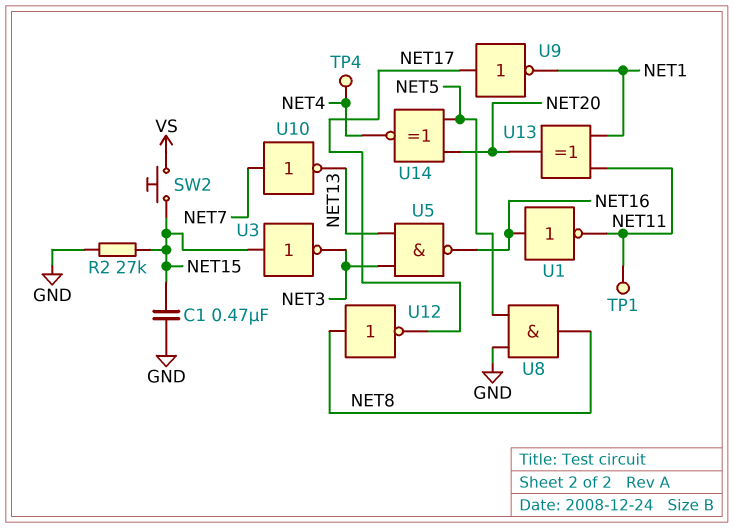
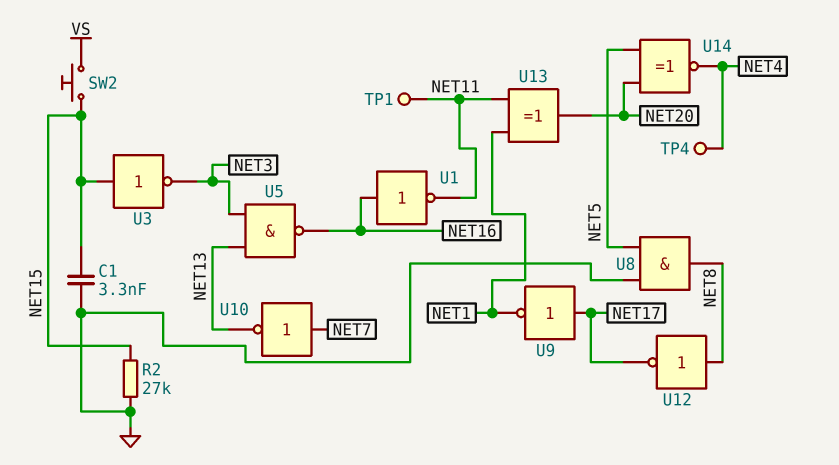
C1: 470nF (GND, NET15) -> 3.3nF (GND, NET15)

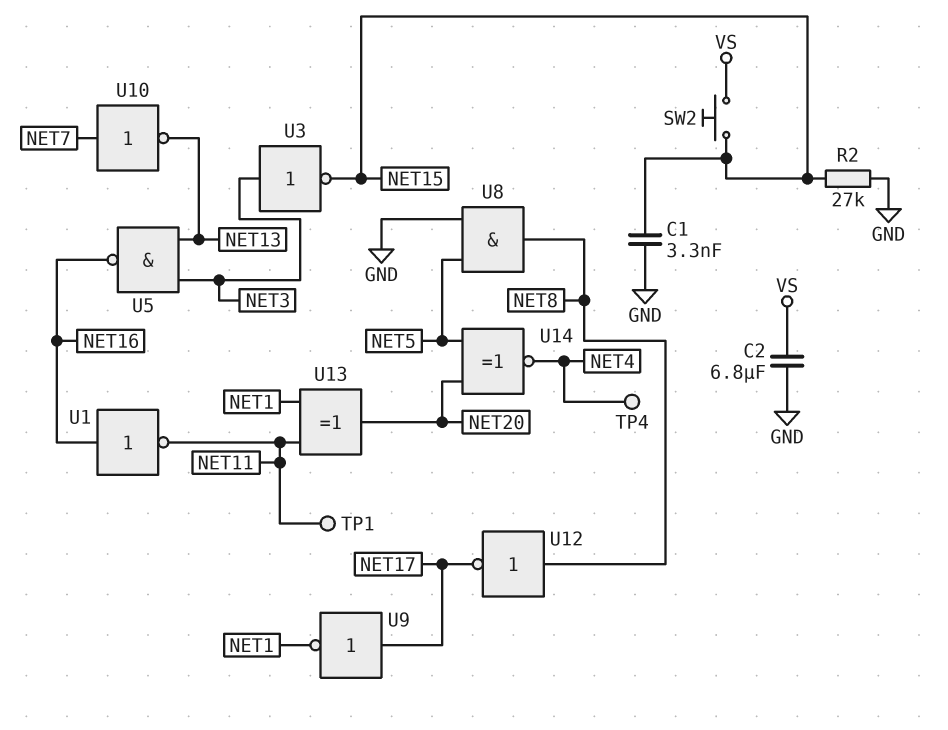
C2: none -> 6.8uF (GND, VS)
U3: NOT (in NET15, out NET3) -> NOT (in NET3, out NET15)

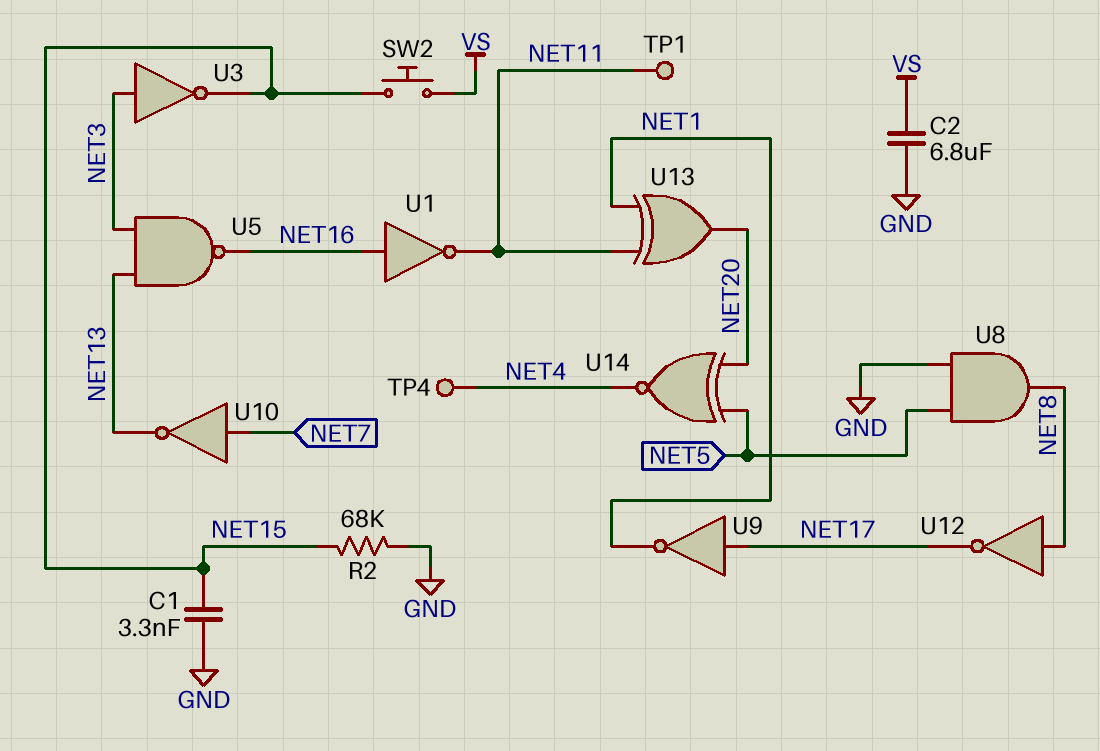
R2: 27k (GND, NET15) -> 68k (GND, NET15)

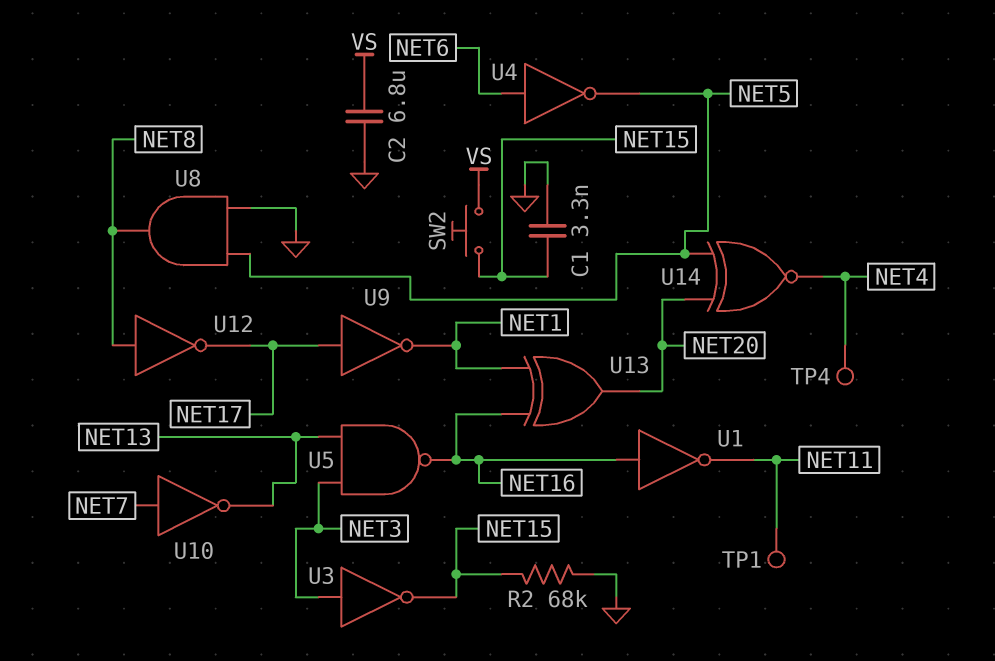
U4: none -> NOT (in NET6, out NET5)
U13: XOR (in NET1, in NET11, out NET20) -> XOR (in NET1, in NET16, out NET20)

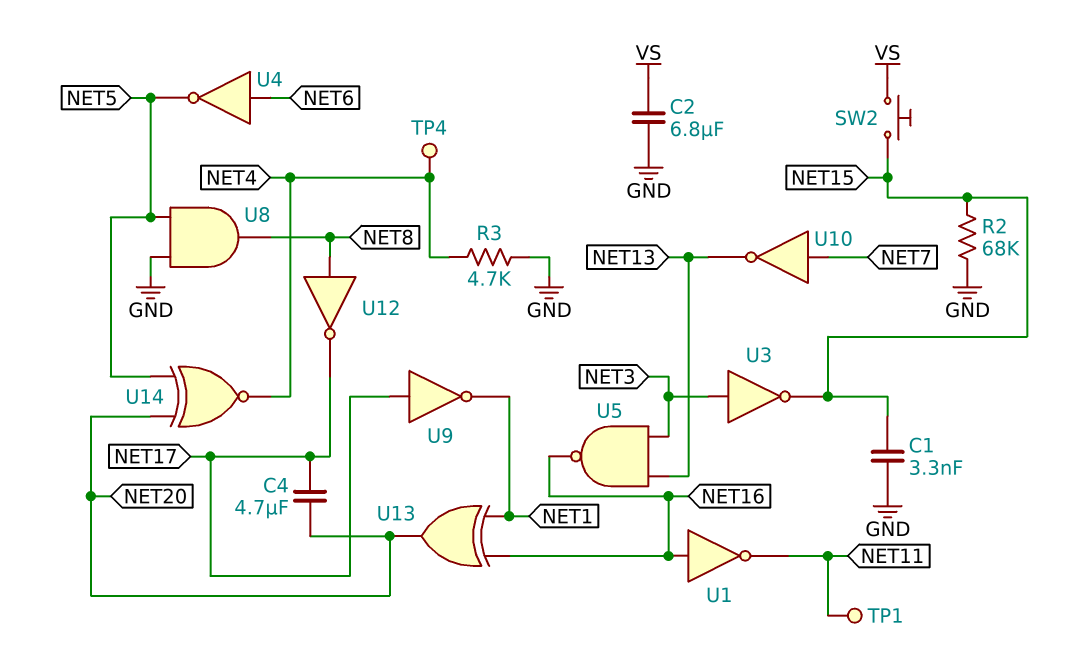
C4: none -> 4.7uF (NET17, NET20)
R3: none -> 4.7k (GND, NET4)

